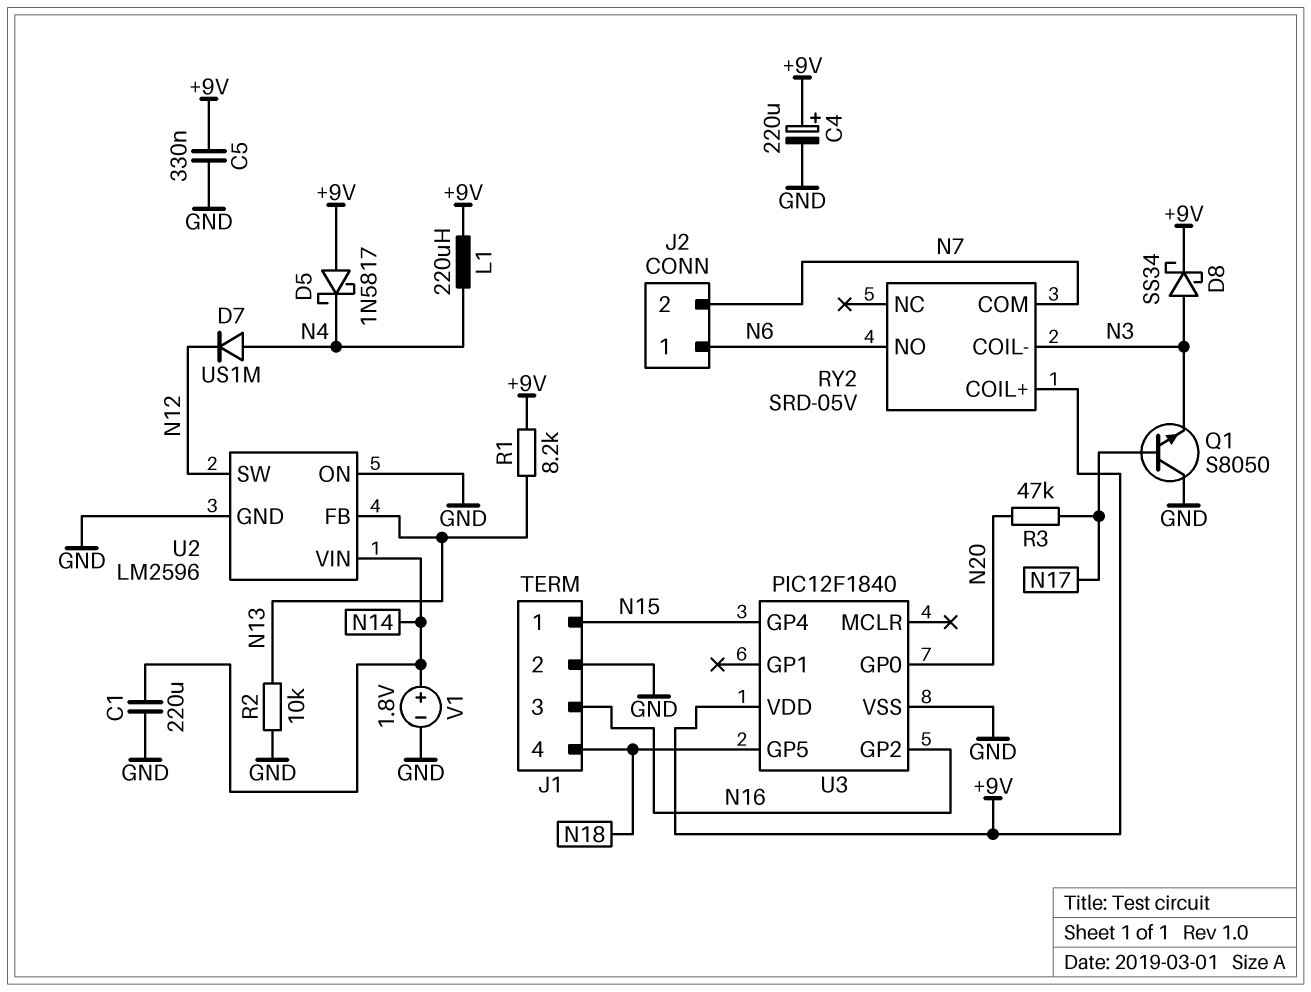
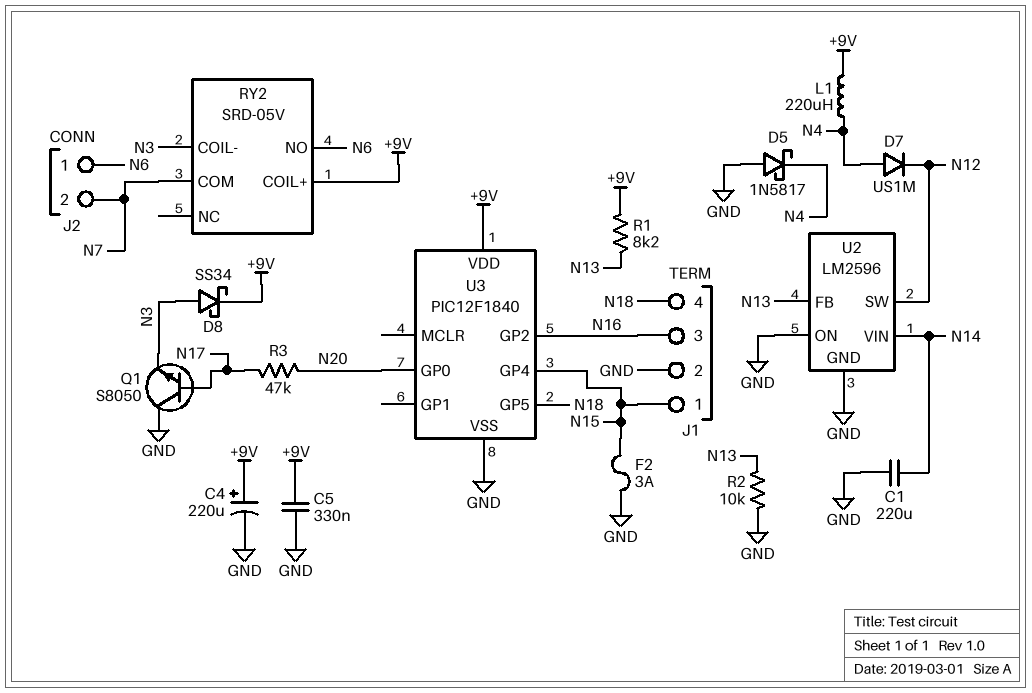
D5: schottky 1N5817 (A +9V, K N4) -> schottky 1N5817 (A GND, K N4)
F2: none -> 3A (GND, N15)
V1: 1.8V (plus N14, minus GND) -> none

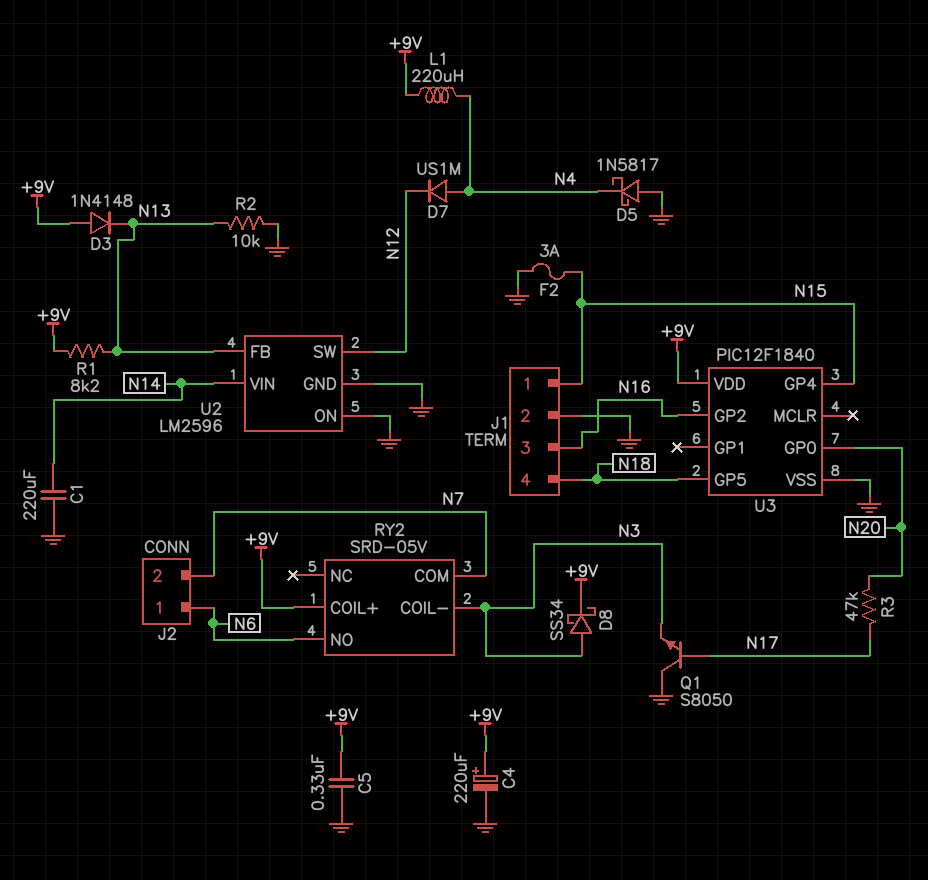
D3: none -> diode 1N4148 (A +9V, K N13)

